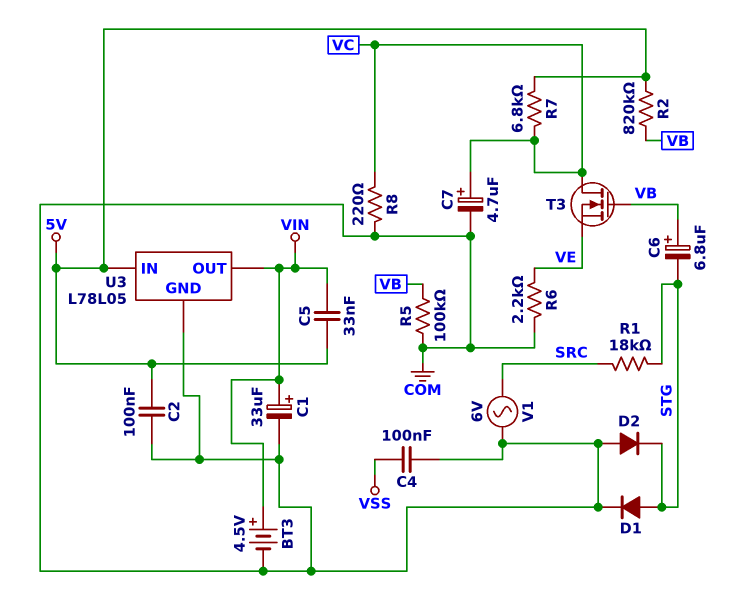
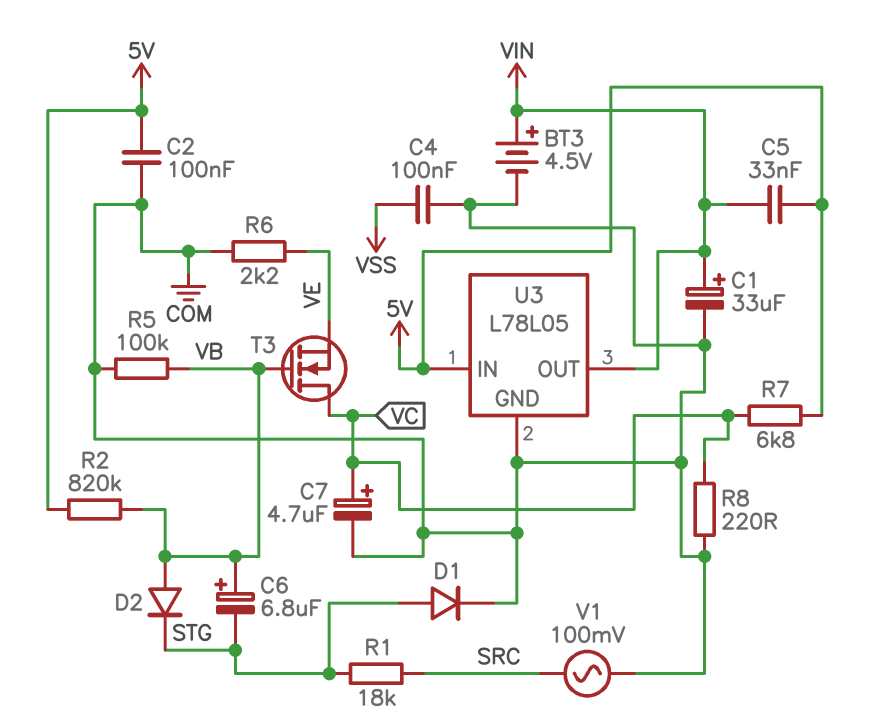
D2: diode (A COM, K STG) -> diode (A VB, K STG)
V1: AC 6V (COM, SRC) -> AC 100mV (COM, SRC)

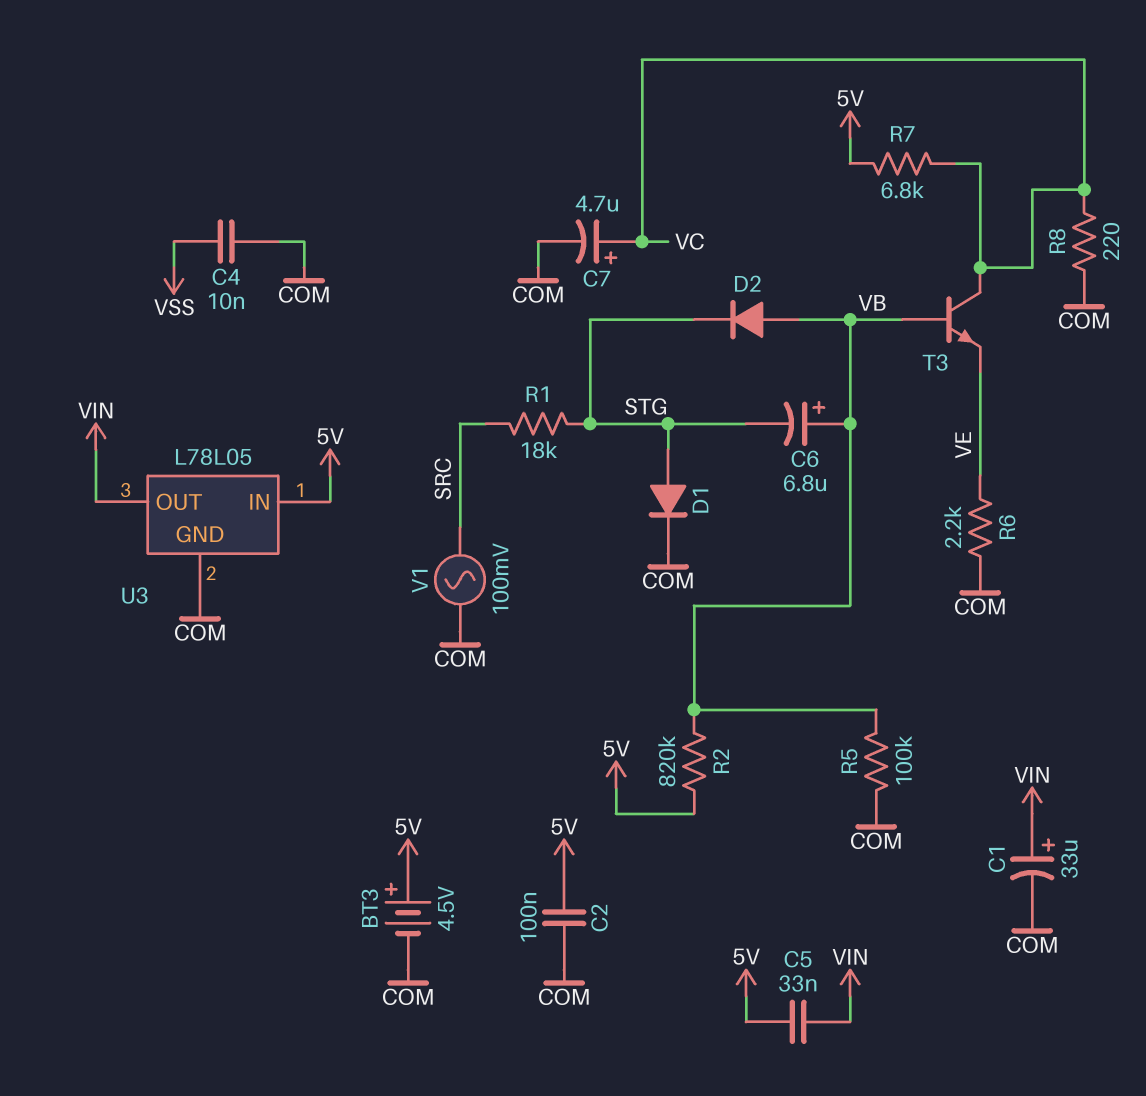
BT3: 4.5V (plus VIN, minus COM) -> 4.5V (plus 5V, minus COM)
C4: 100nF (COM, VSS) -> 10nF (COM, VSS)
T3: NMOS (G VB, D VC, S VE) -> NPN (B VB, C VC, E VE)

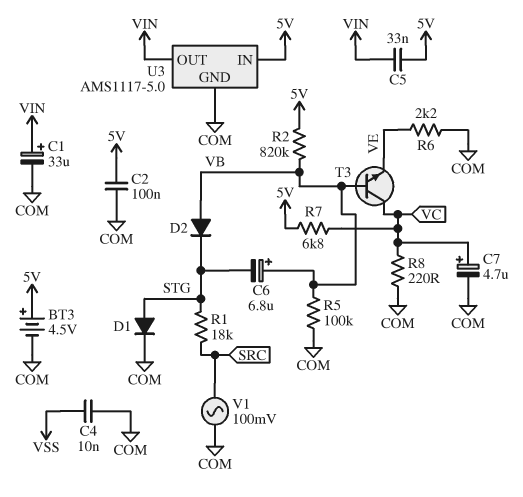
U3: L78L05 -> AMS1117-5.0

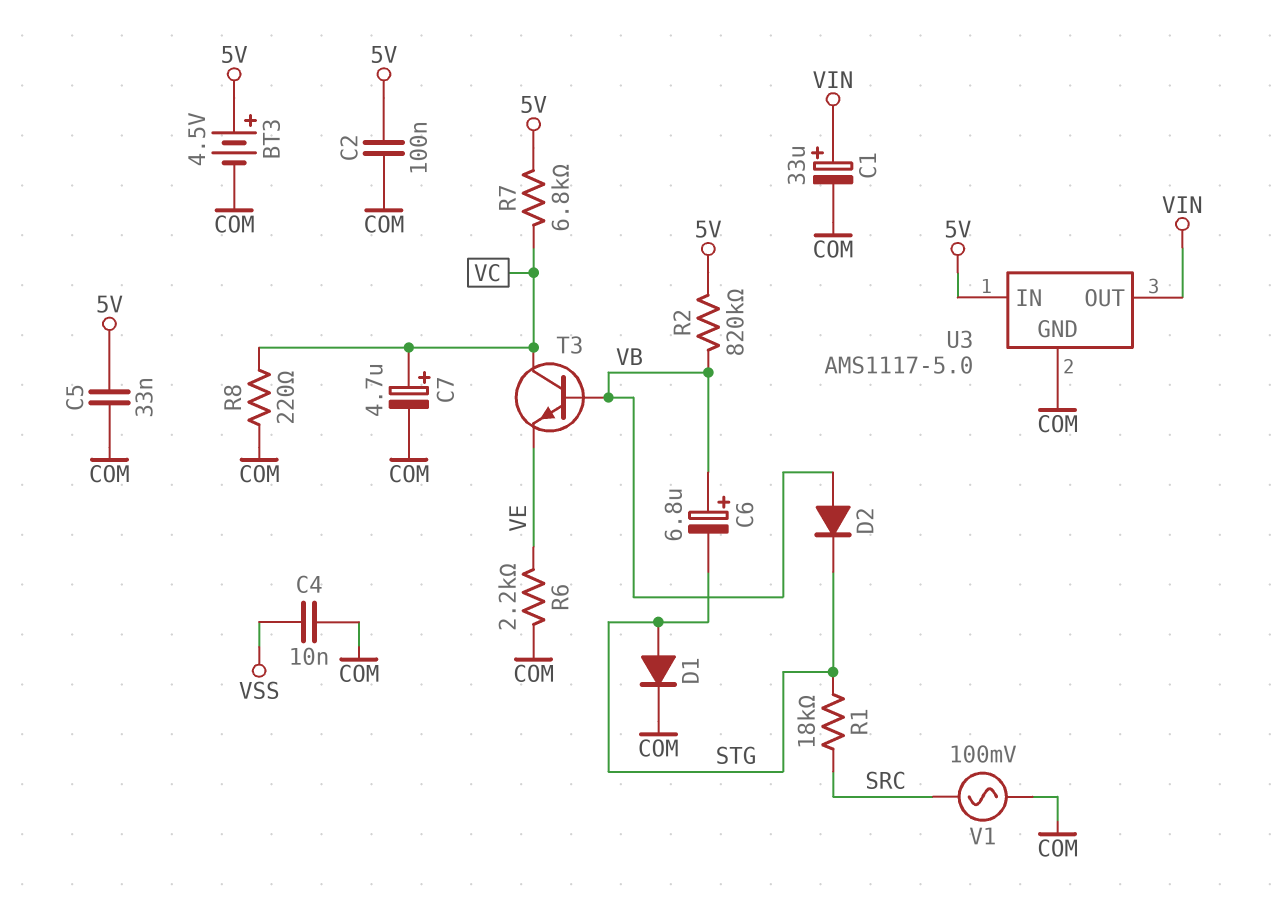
C5: 33nF (5V, VIN) -> 33nF (5V, COM)
R5: 100k (COM, VB) -> none

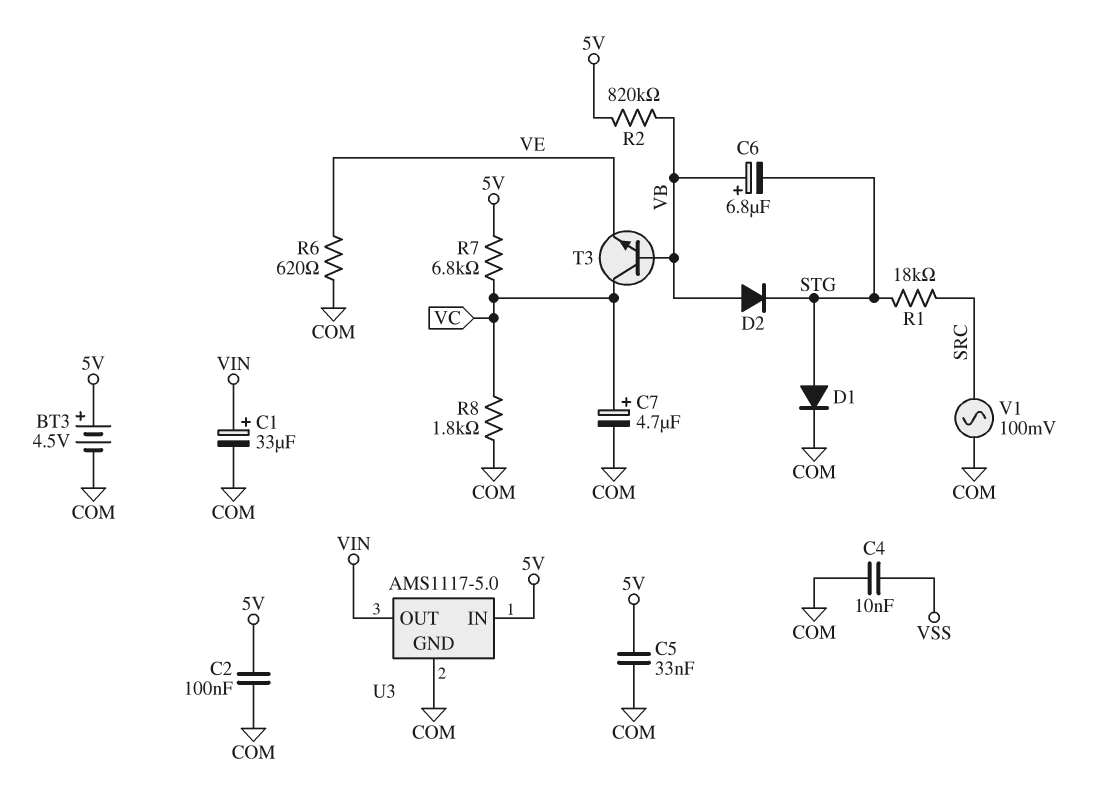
R6: 2.2k (COM, VE) -> 620 (COM, VE)
R8: 220 (COM, VC) -> 1.8k (COM, VC)

